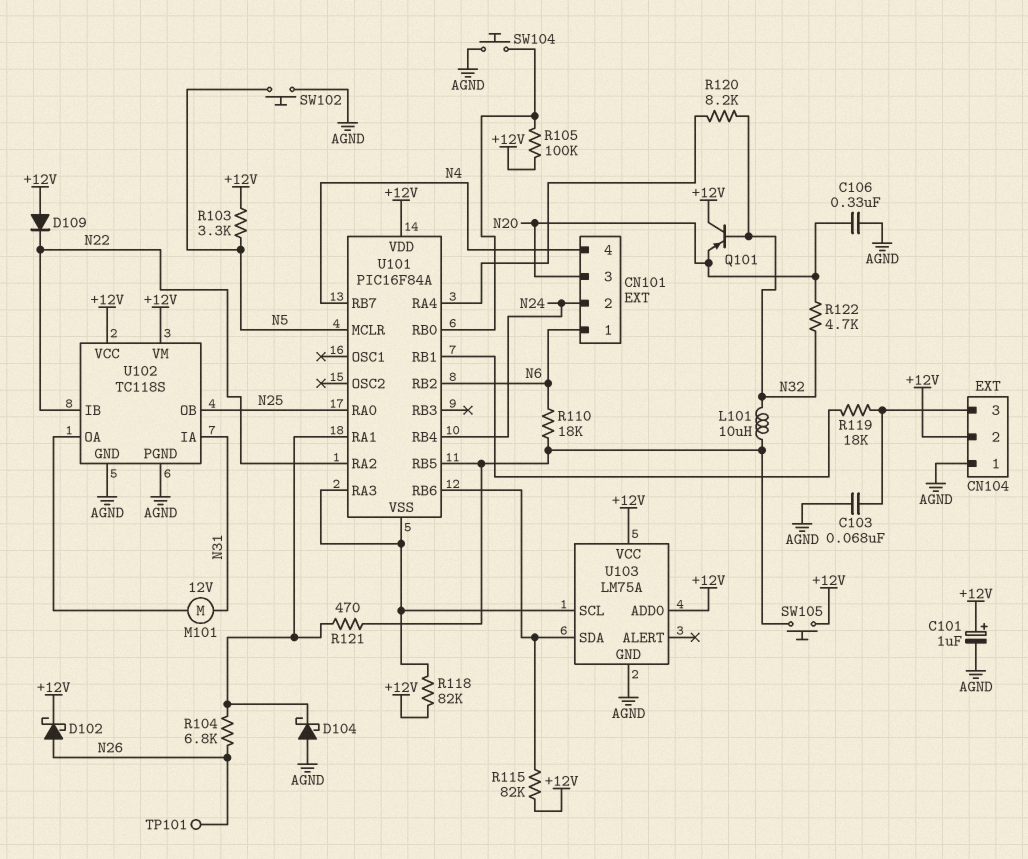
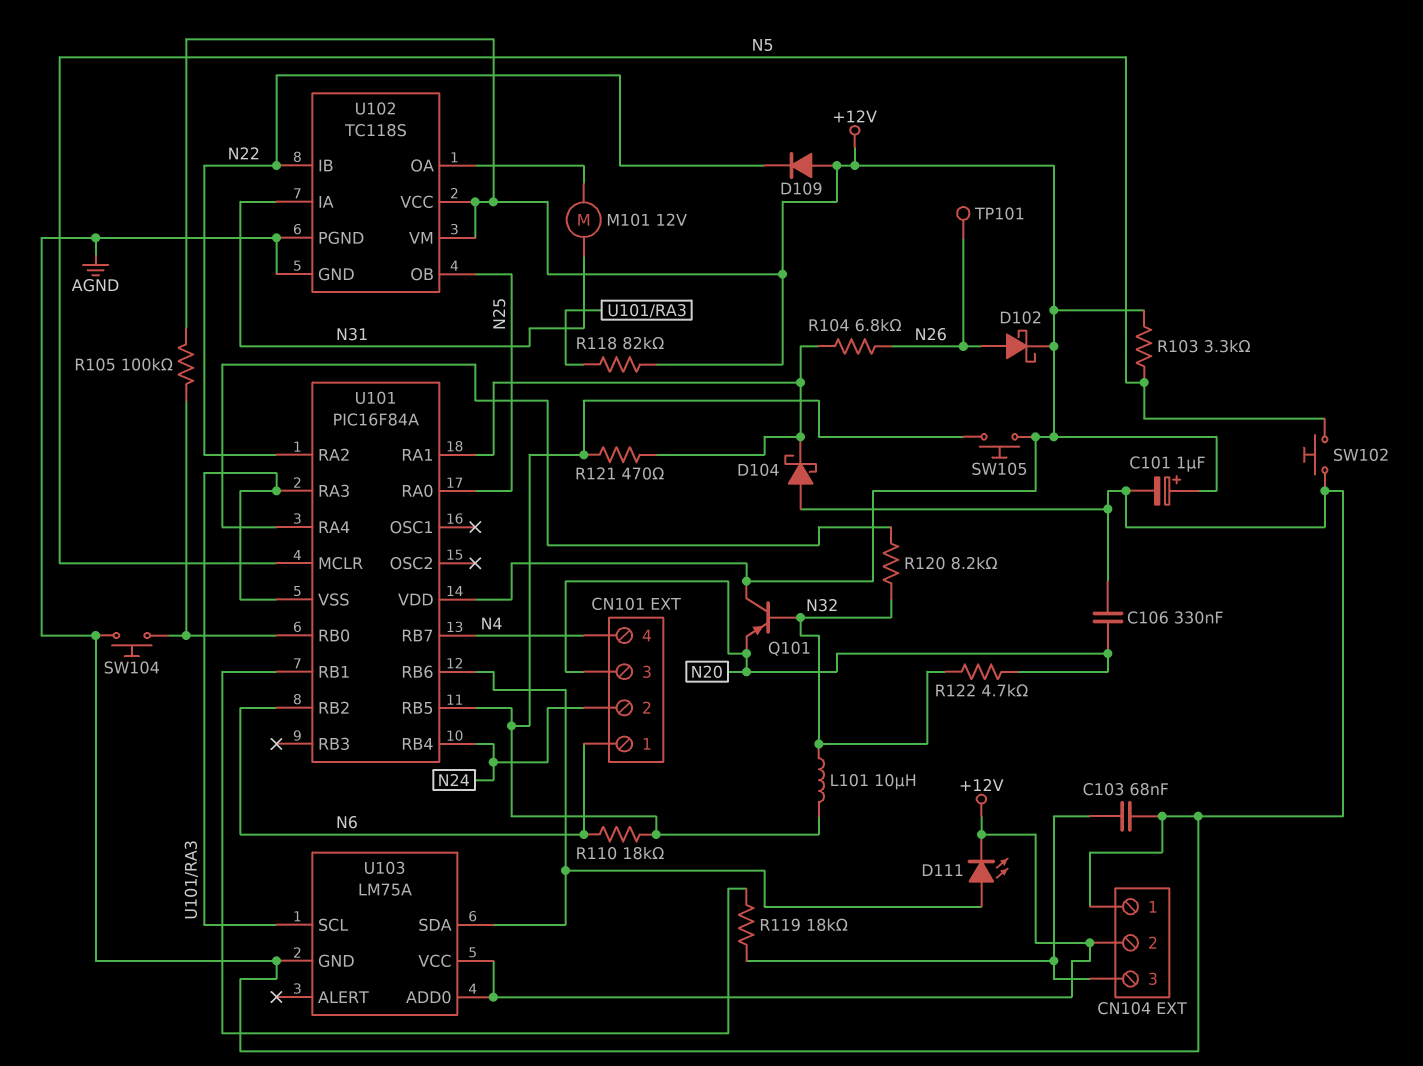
D111: none -> LED (A U101/RB6, K +12V)
R115: 82k (+12V, U101/RB6) -> none

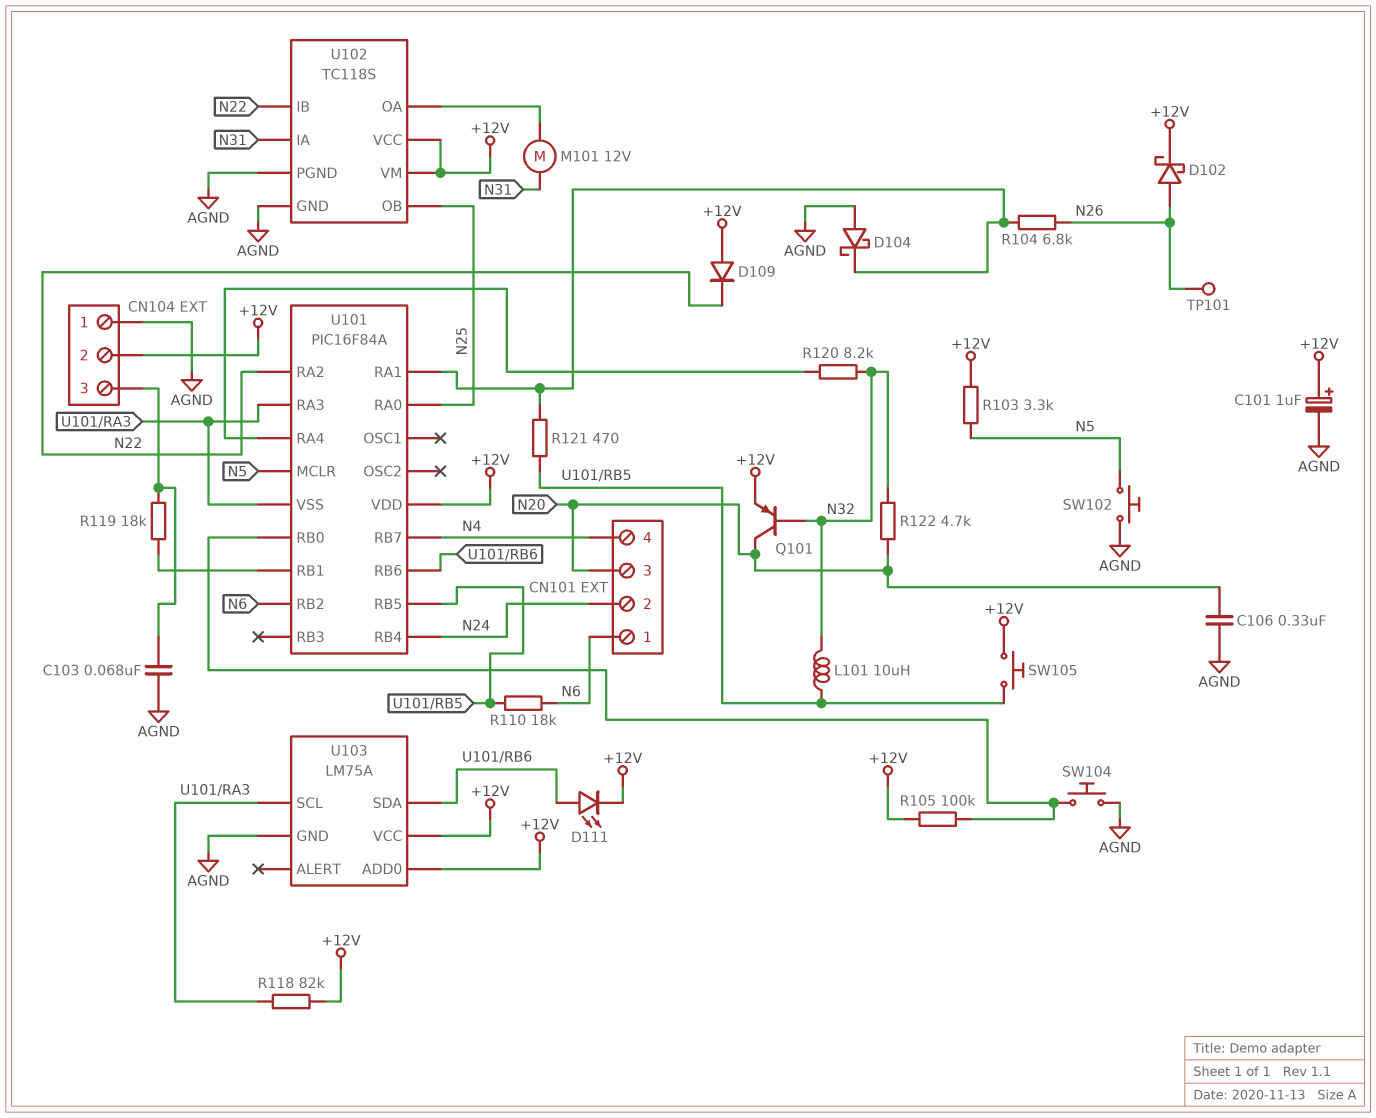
Q101: PNP (B N32, C +12V, E N20) -> PNP (B N32, C N20, E +12V)

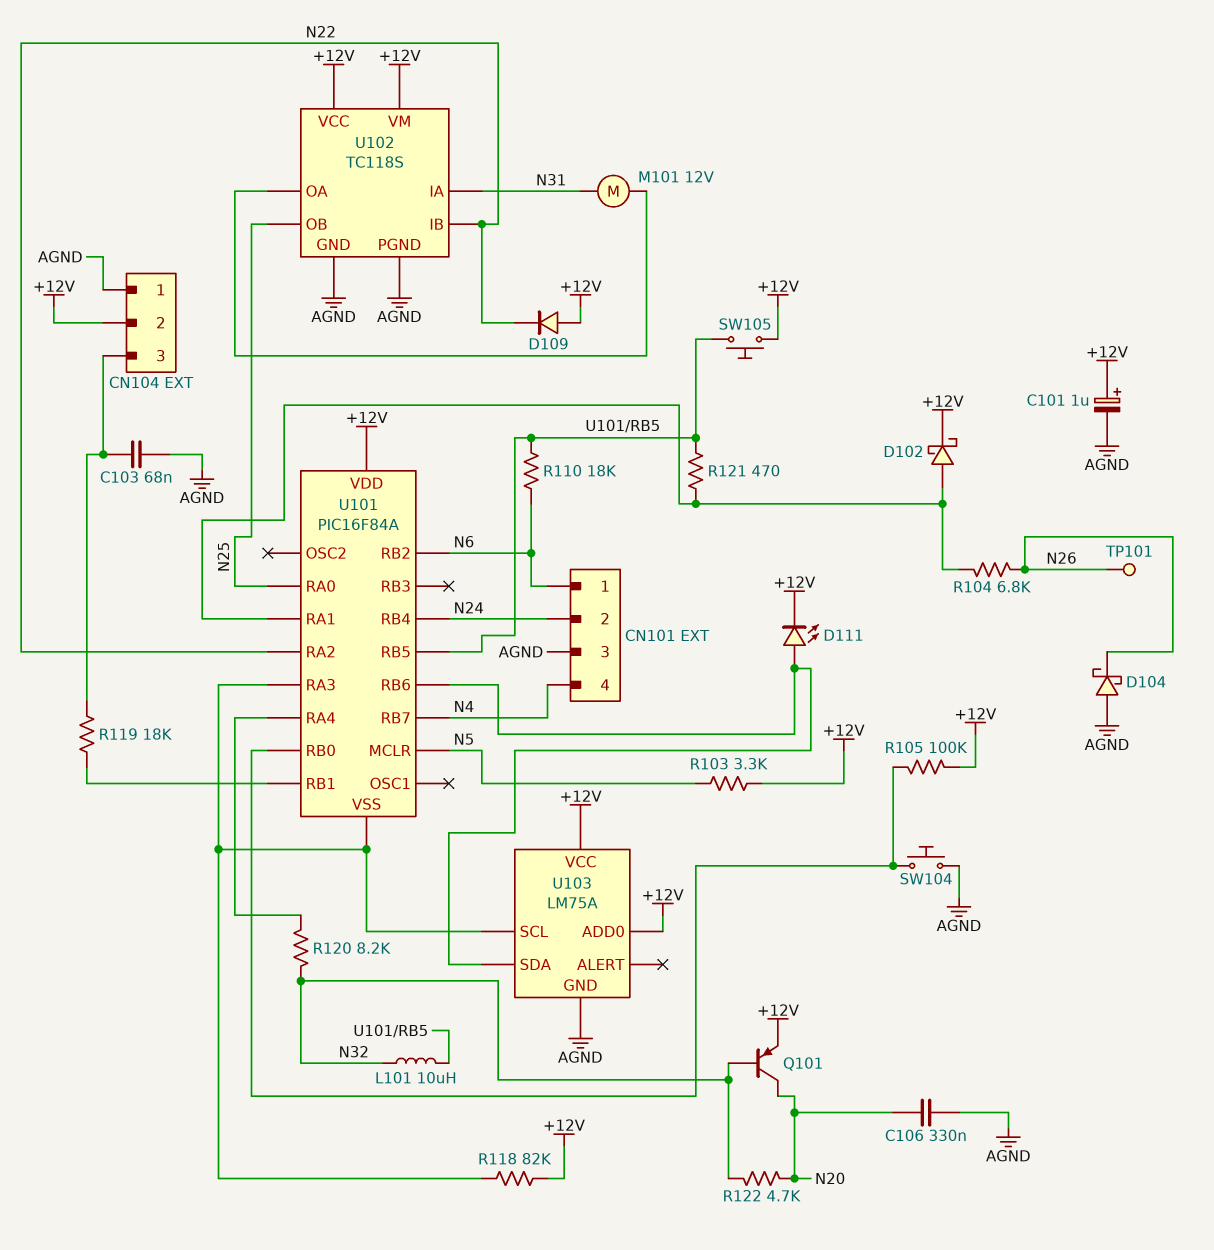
CN101 pin 3: N20 -> AGND
D102: schottky (A N26, K +12V) -> schottky (A U101/RA1, K +12V)
D104: schottky (A AGND, K U101/RA1) -> schottky (A AGND, K N26)
SW102: button (AGND, N5) -> none

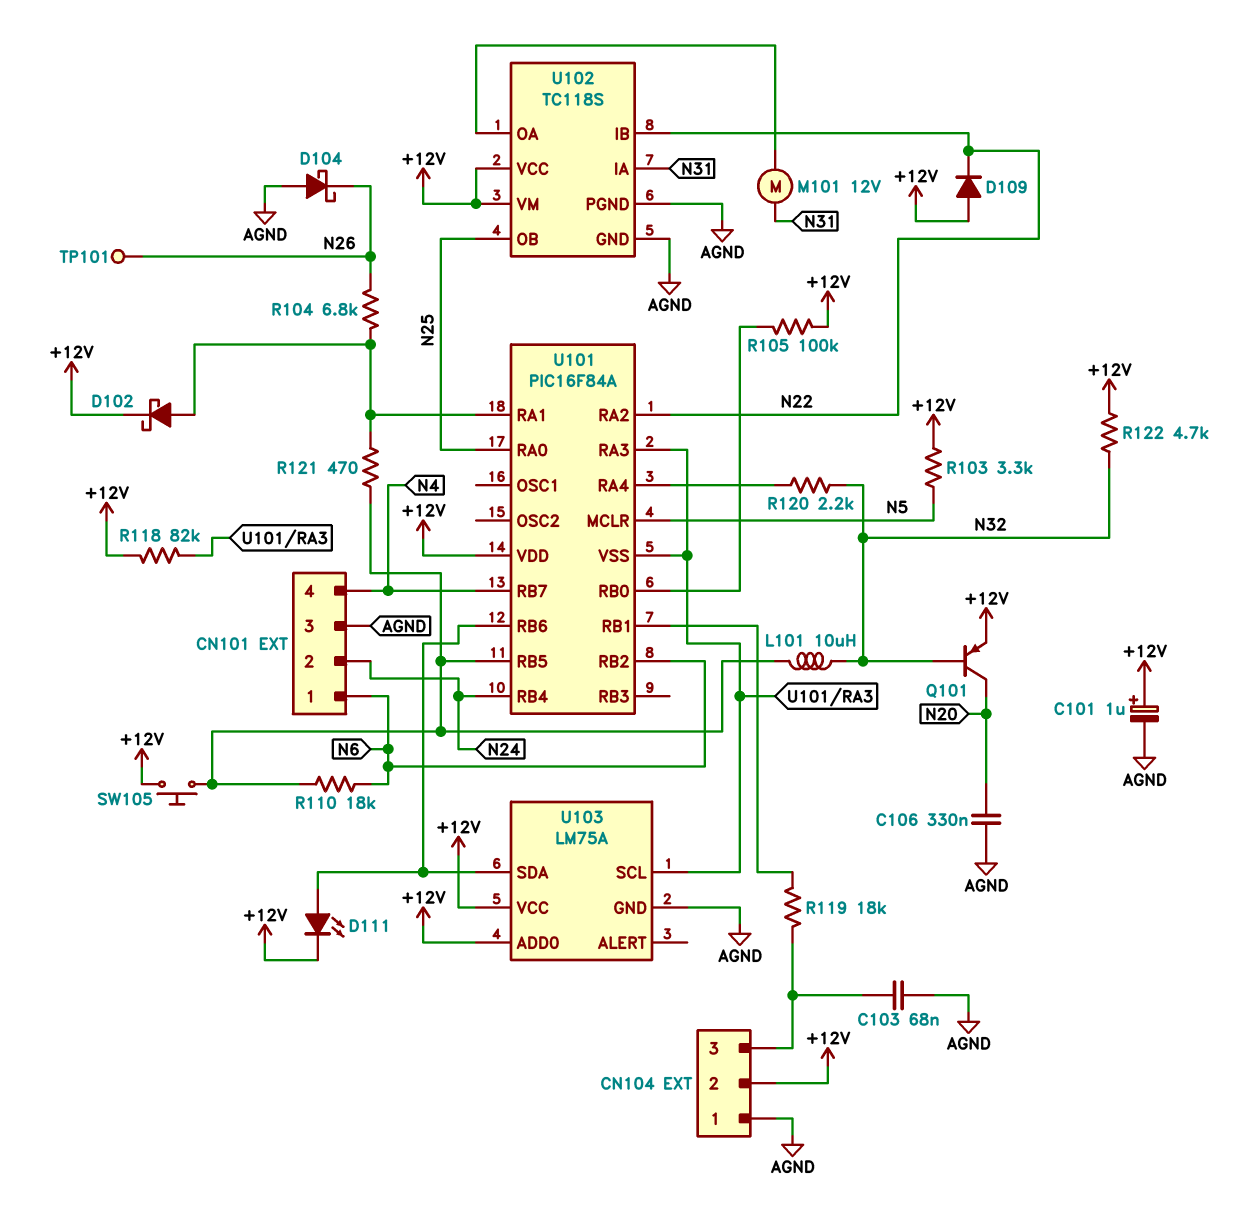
R120: 8.2k (N32, U101/RA4) -> 2.2k (N32, U101/RA4)
R122: 4.7k (N20, N32) -> 4.7k (+12V, N32)
SW104: button (AGND, U101/RB0) -> none

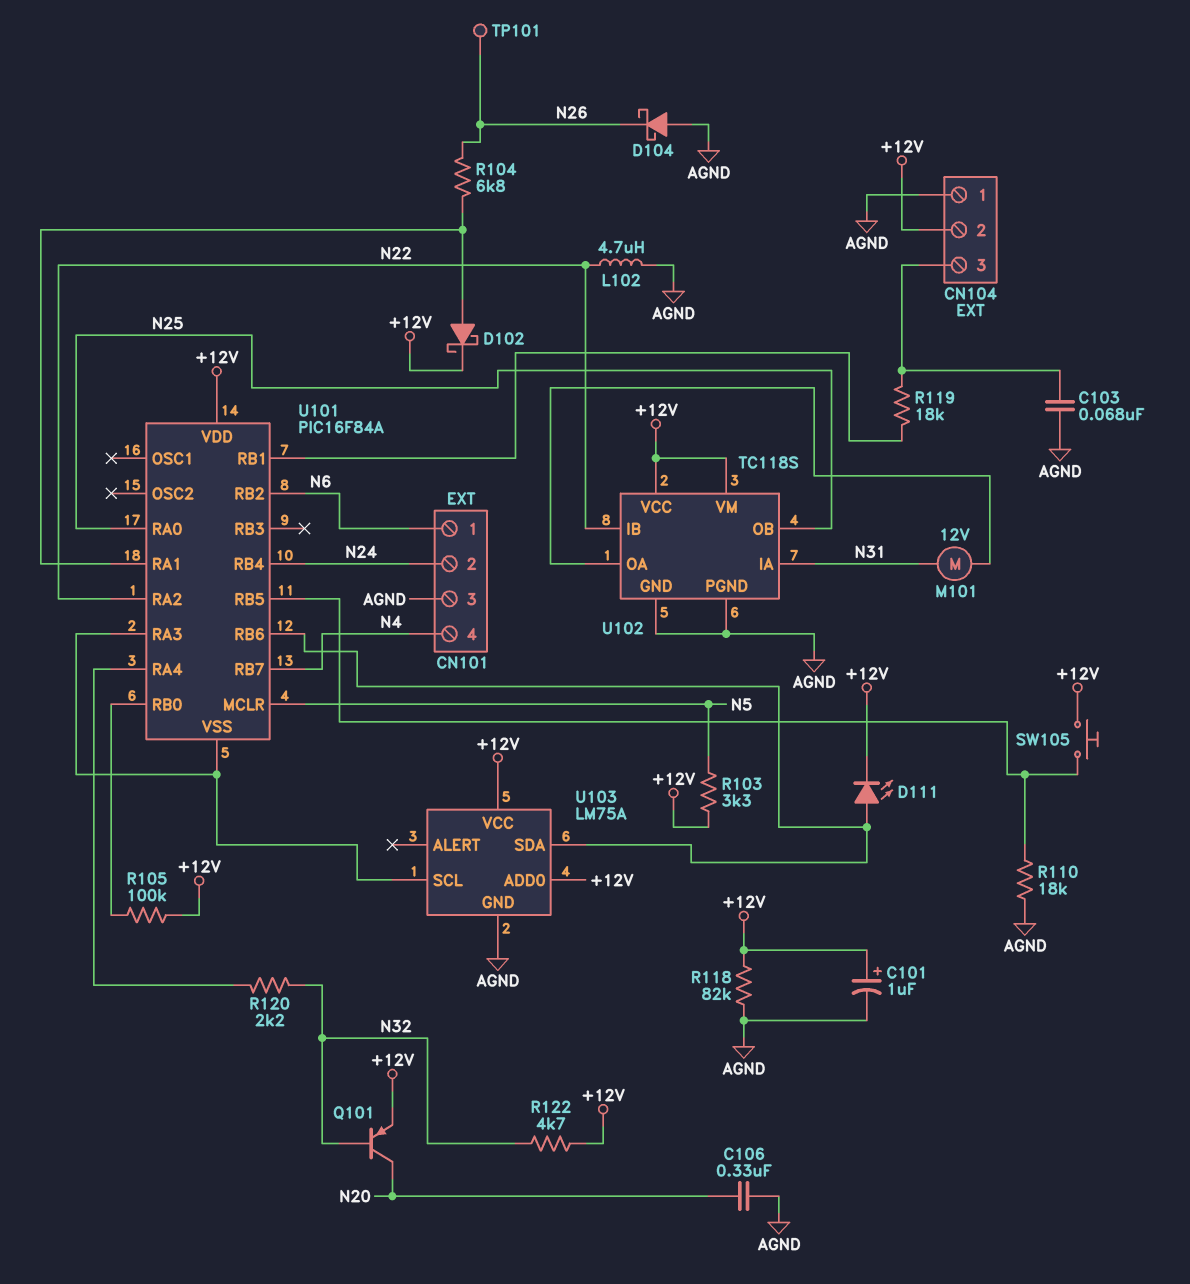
D109: diode (A +12V, K N22) -> none
L101: 10uH (N32, U101/RB5) -> none
L102: none -> 4.7uH (AGND, N22)
R110: 18k (N6, U101/RB5) -> 18k (AGND, U101/RB5)
R118: 82k (+12V, U101/RA3) -> 82k (+12V, AGND)
R121: 470 (U101/RA1, U101/RB5) -> none

